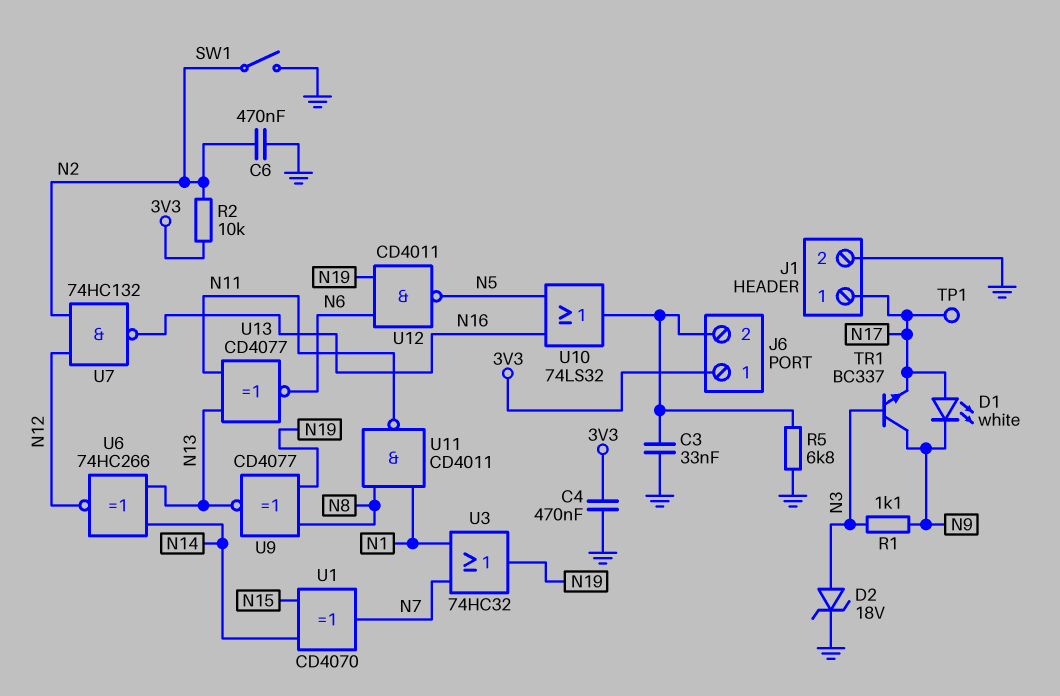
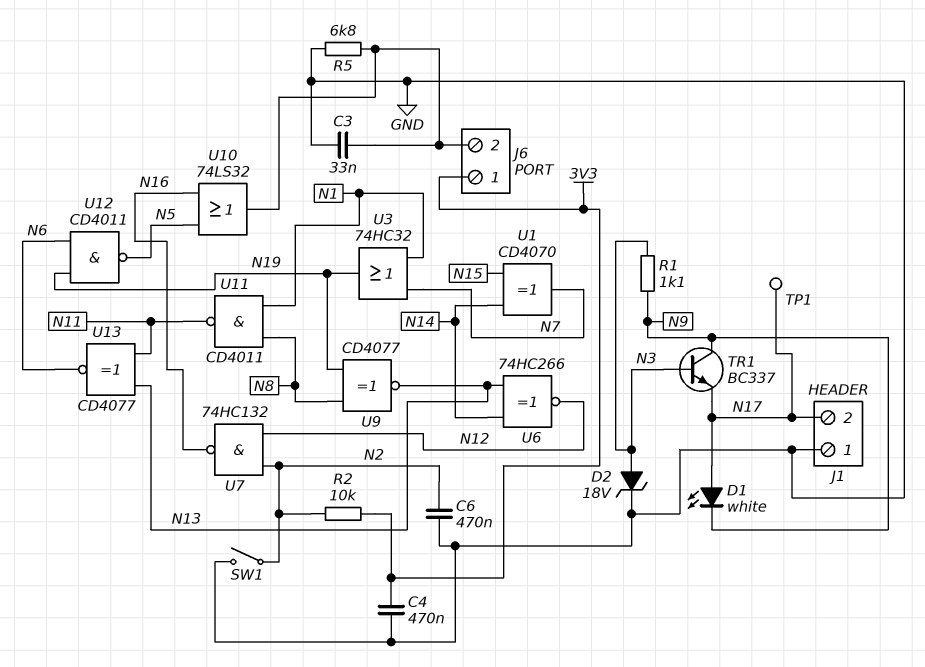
J1 pin 1: N17 -> GND
J1 pin 2: GND -> N17

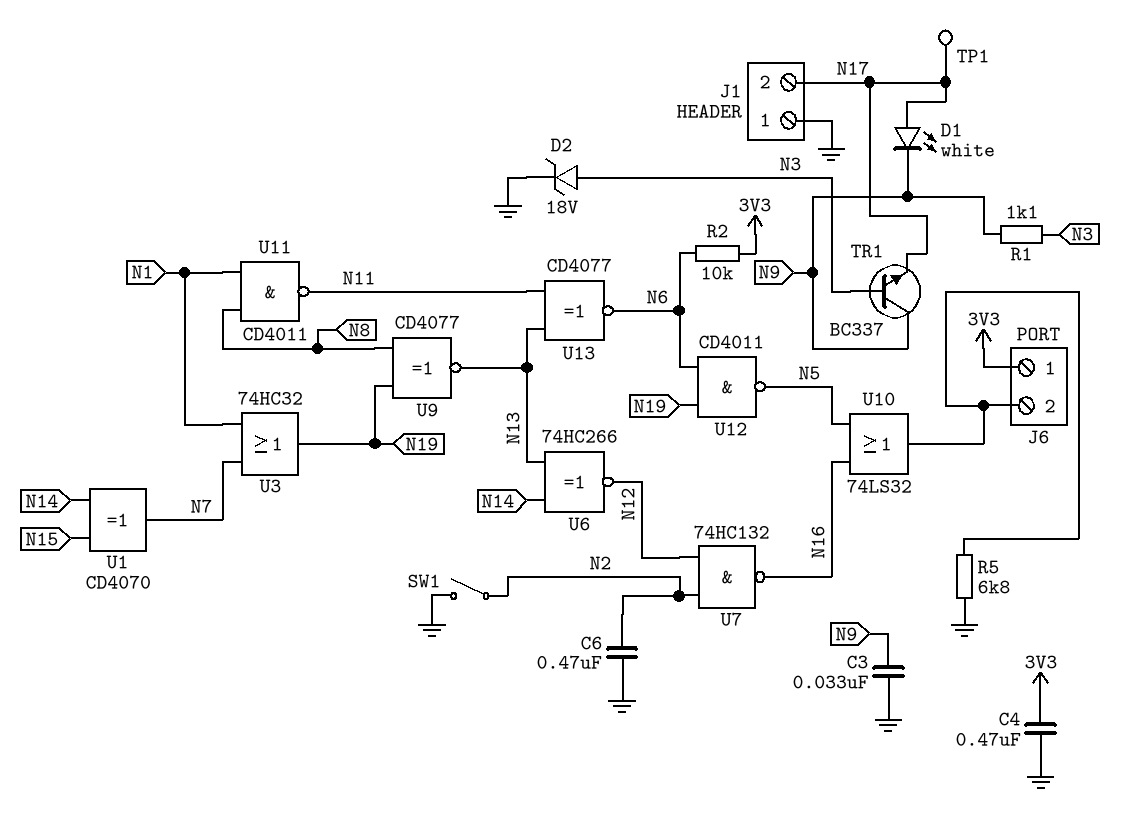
C3: 33nF (GND, J6/2) -> 33nF (GND, N9)
R2: 10k (3V3, N2) -> 10k (3V3, N6)

